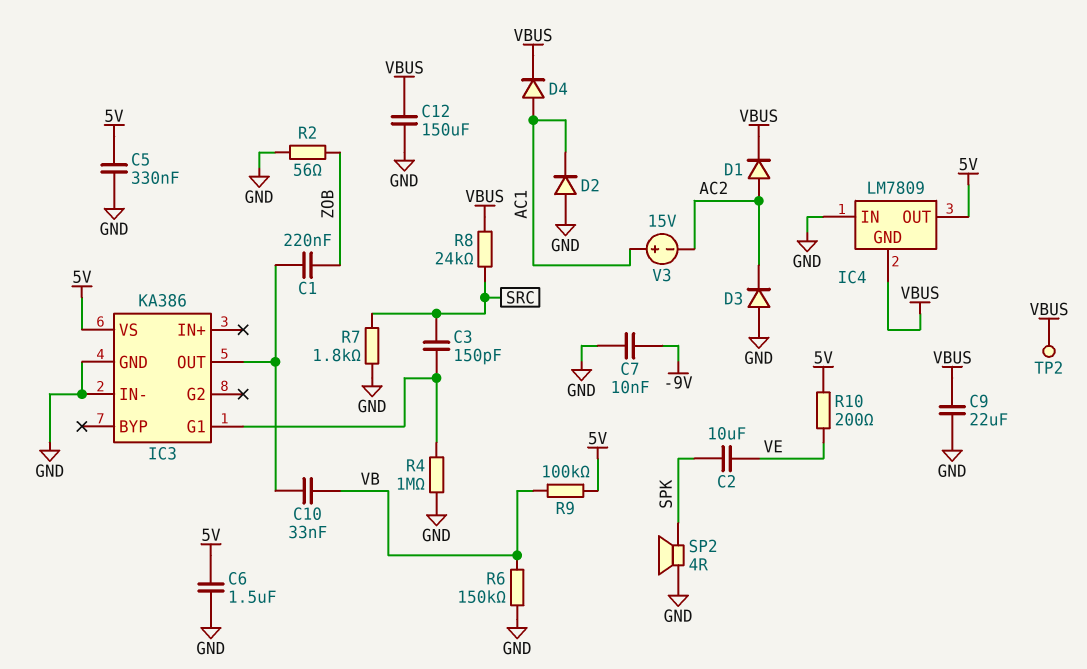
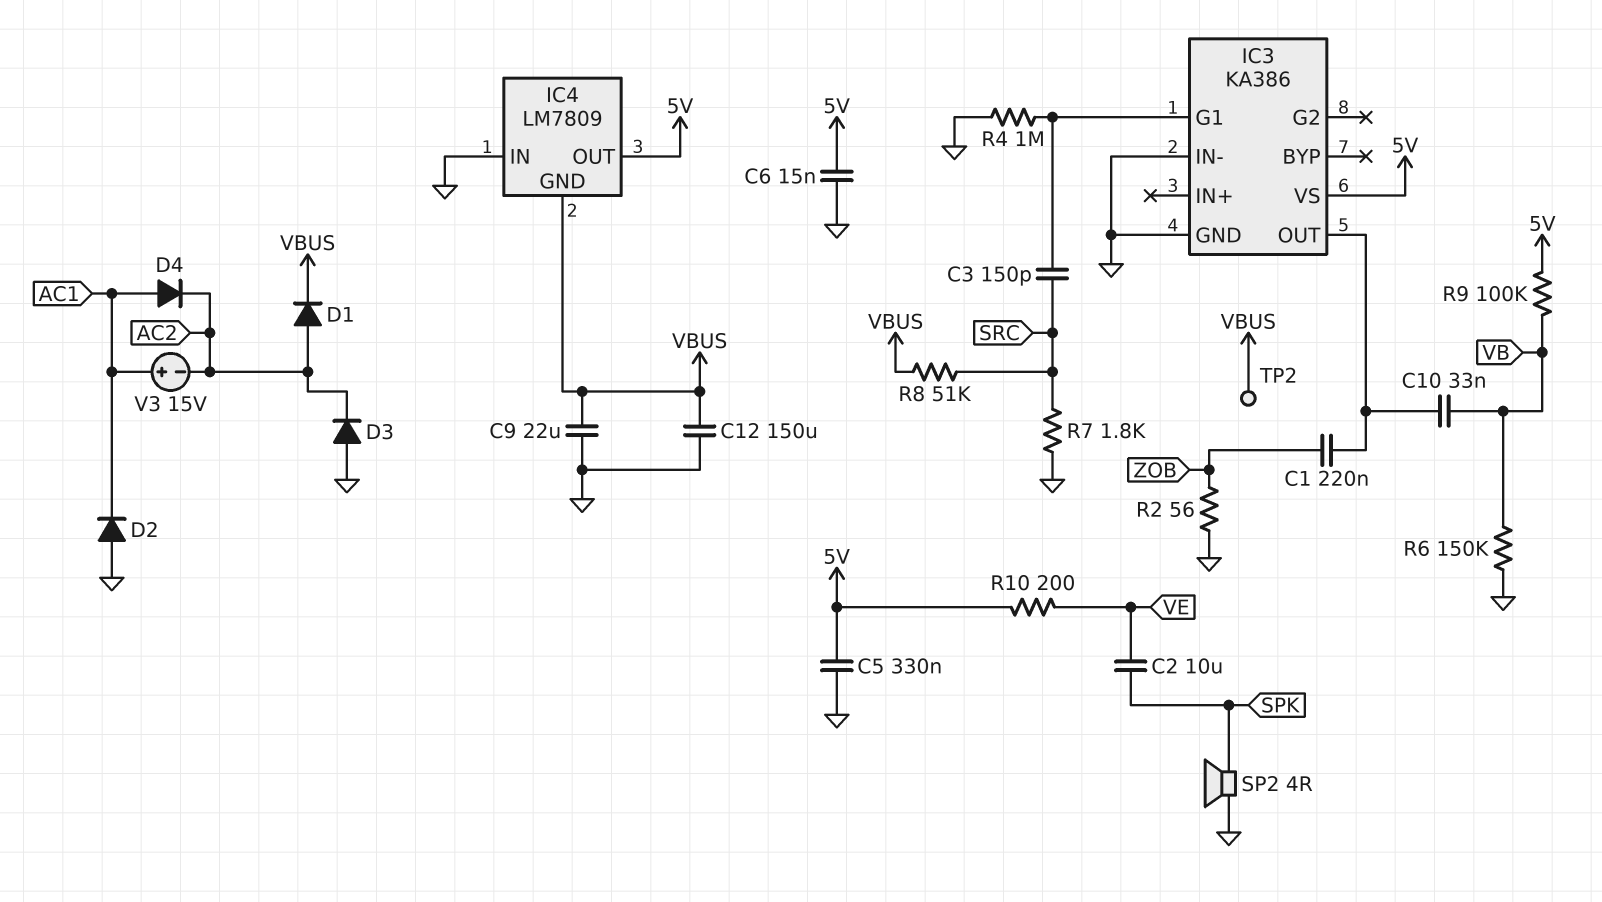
C6: 1.5uF (5V, GND) -> 15nF (5V, GND)
C7: 10nF (-9V, GND) -> none
D4: diode (A AC1, K VBUS) -> diode (A AC1, K AC2)
R8: 24k (SRC, VBUS) -> 51k (SRC, VBUS)

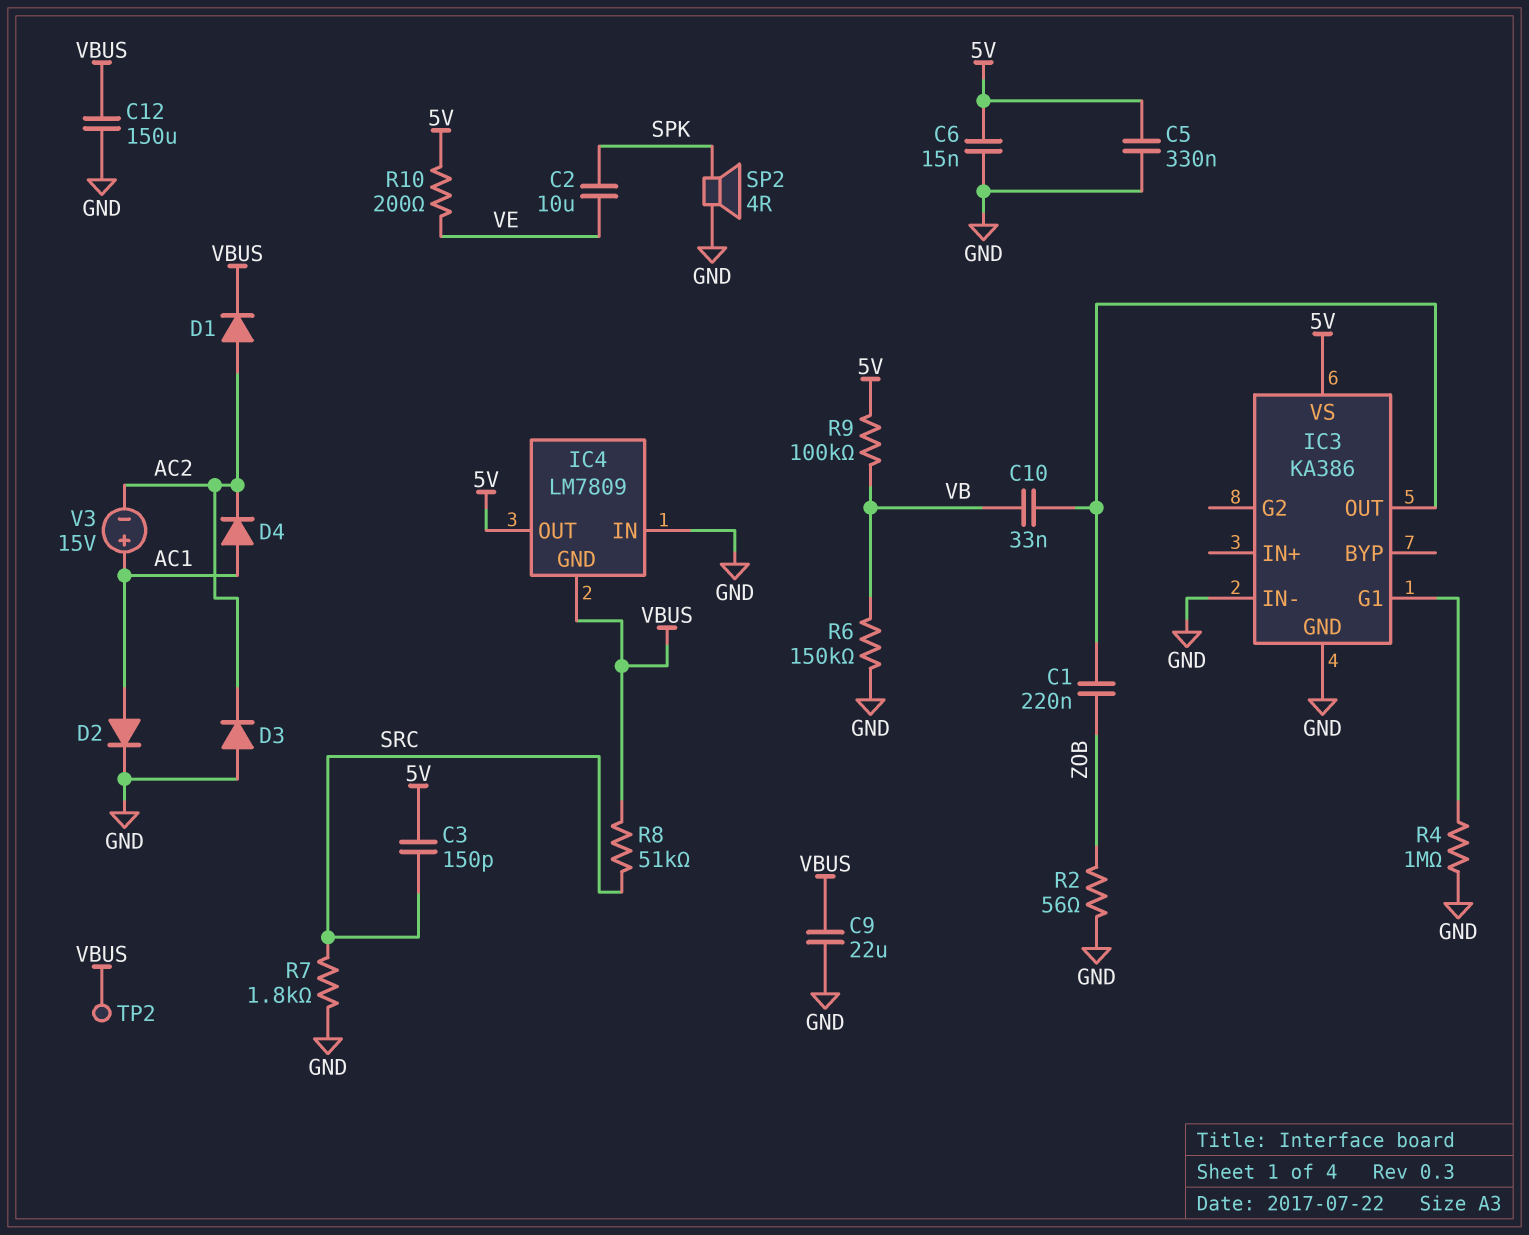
C3: 150pF (IC3/G1, SRC) -> 150pF (5V, SRC)
D2: diode (A GND, K AC1) -> diode (A AC1, K GND)

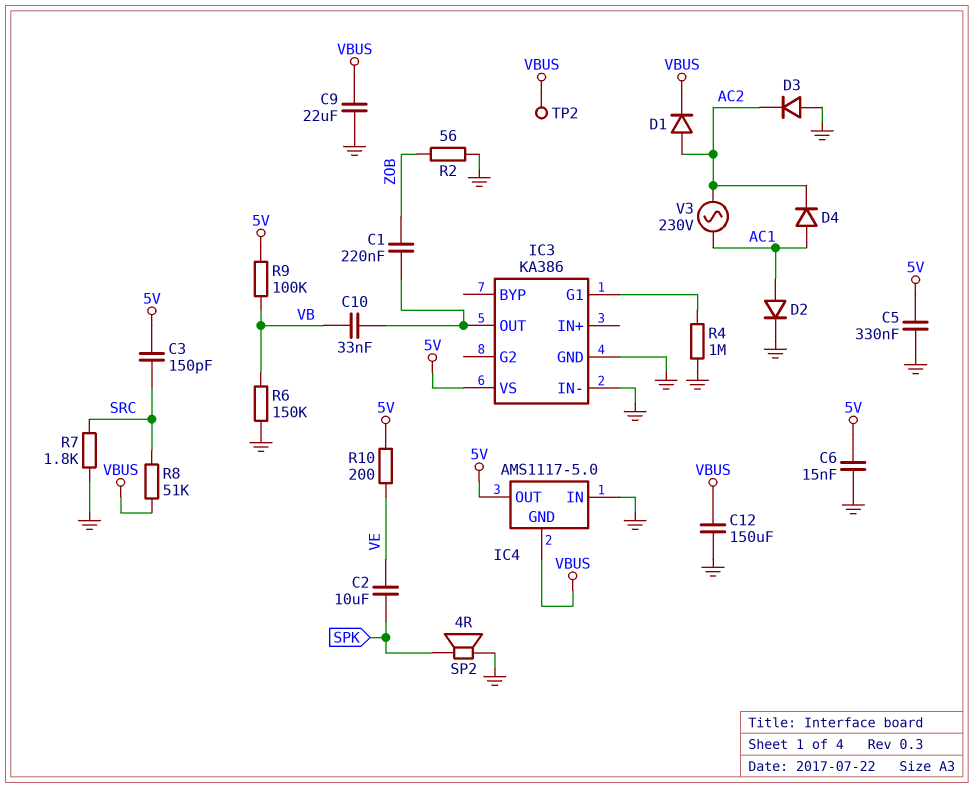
IC4: LM7809 -> AMS1117-5.0
V3: 15V (plus AC1, minus AC2) -> AC 230V (AC1, AC2)

